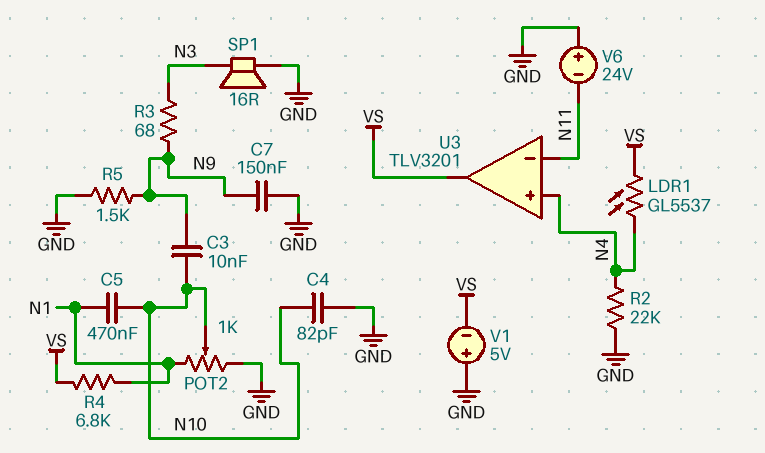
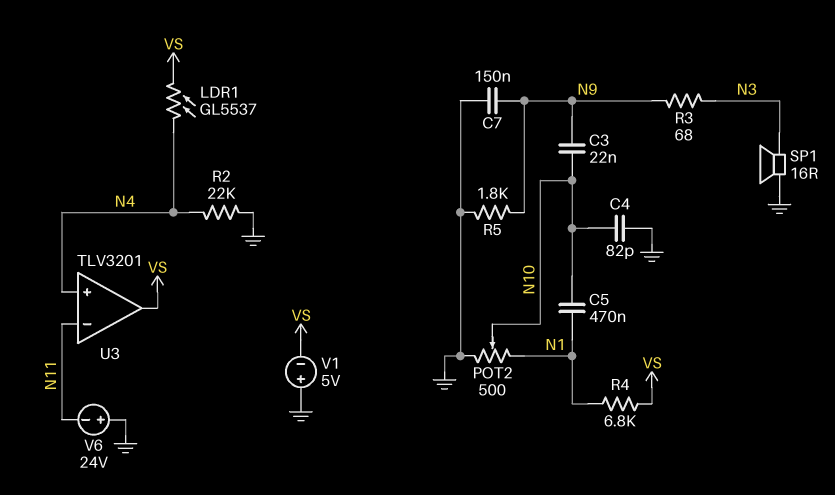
C3: 10nF (N9, N10) -> 22nF (N9, N10)
POT2: 1k (GND, N1, wiper N10) -> 500 (GND, N1, wiper N10)
R5: 1.5k (GND, N9) -> 1.8k (GND, N9)

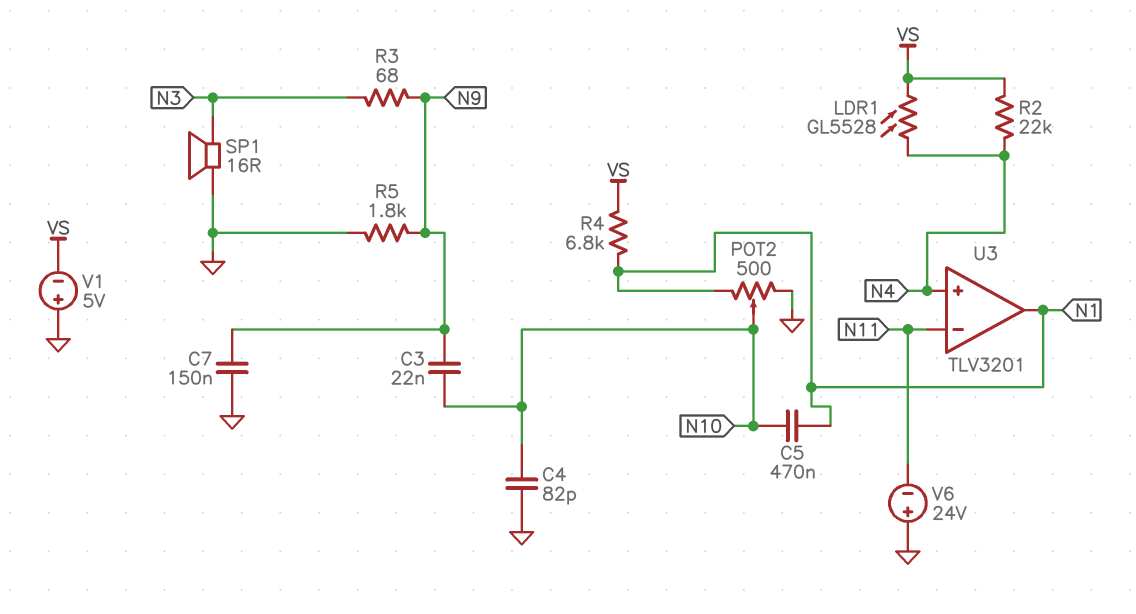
LDR1: GL5537 (N4, VS) -> GL5528 (N4, VS)
R2: 22k (GND, N4) -> 22k (N4, VS)
U3 pin out: VS -> N1

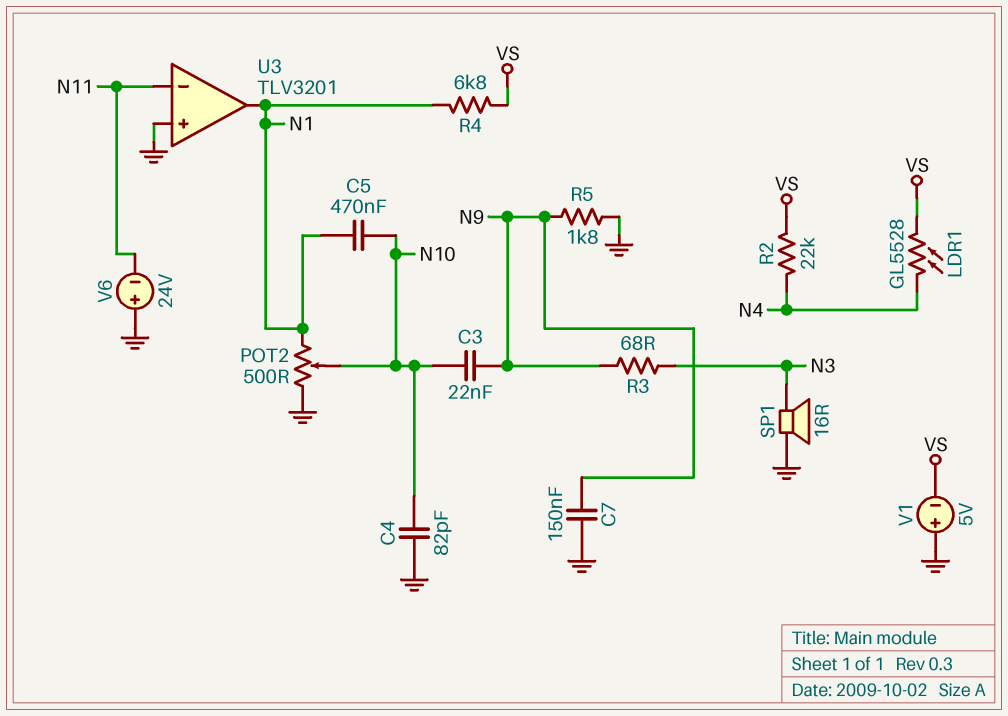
U3 pin in+: N4 -> GND

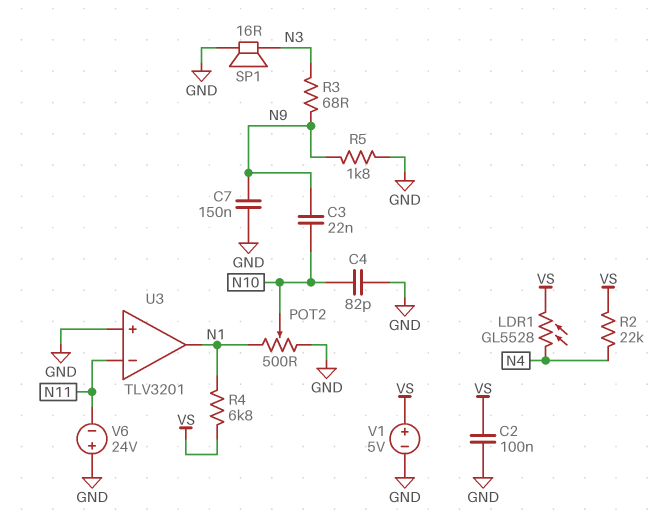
C2: none -> 100nF (GND, VS)
C5: 470nF (N1, N10) -> none
V1: 5V (plus GND, minus VS) -> 5V (plus VS, minus GND)

